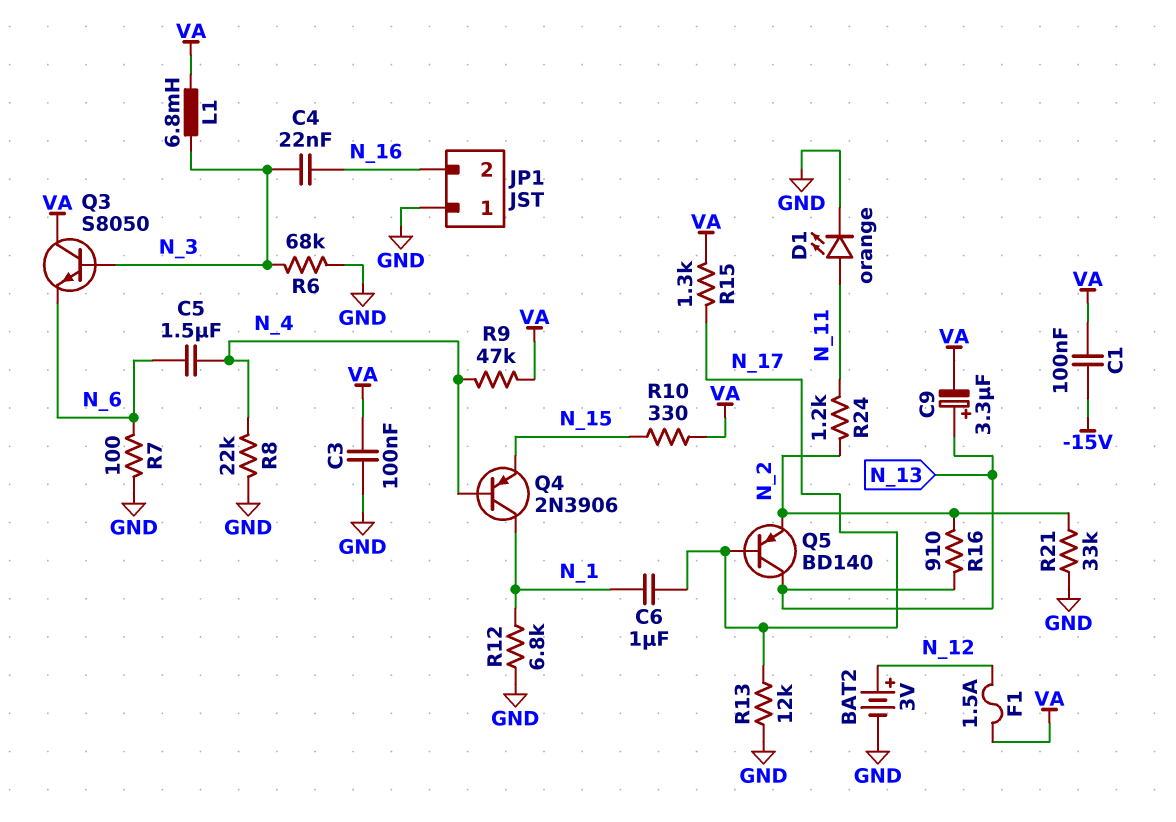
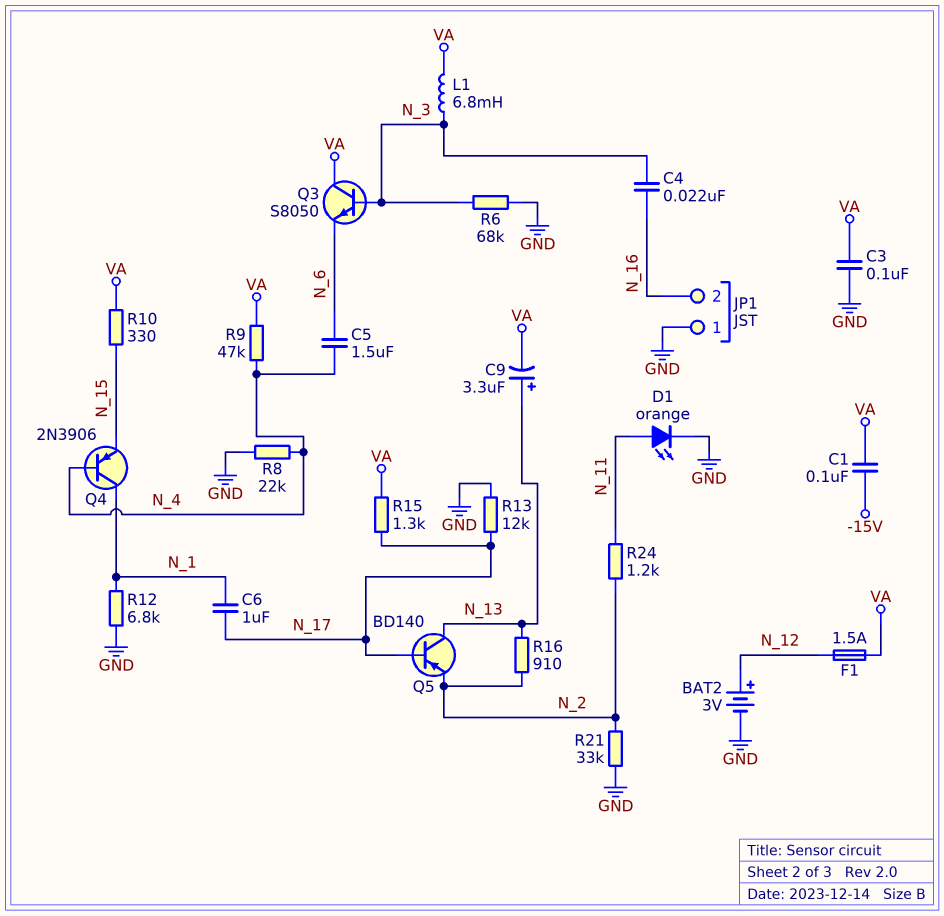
R7: 100 (GND, N_6) -> none

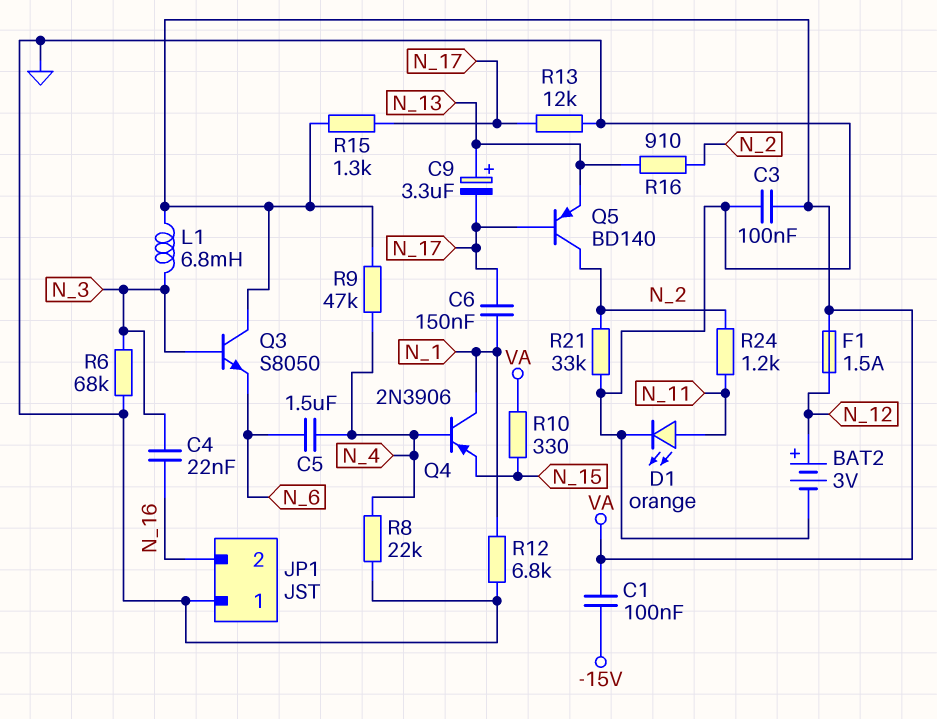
C6: 1uF (N_1, N_17) -> 150nF (N_1, N_17)
C9: 3.3uF (plus N_13, minus VA) -> 3.3uF (plus N_13, minus N_17)
Q5: PNP BD140 (B N_17, C N_13, E N_2) -> PNP BD140 (B N_17, C N_2, E N_13)

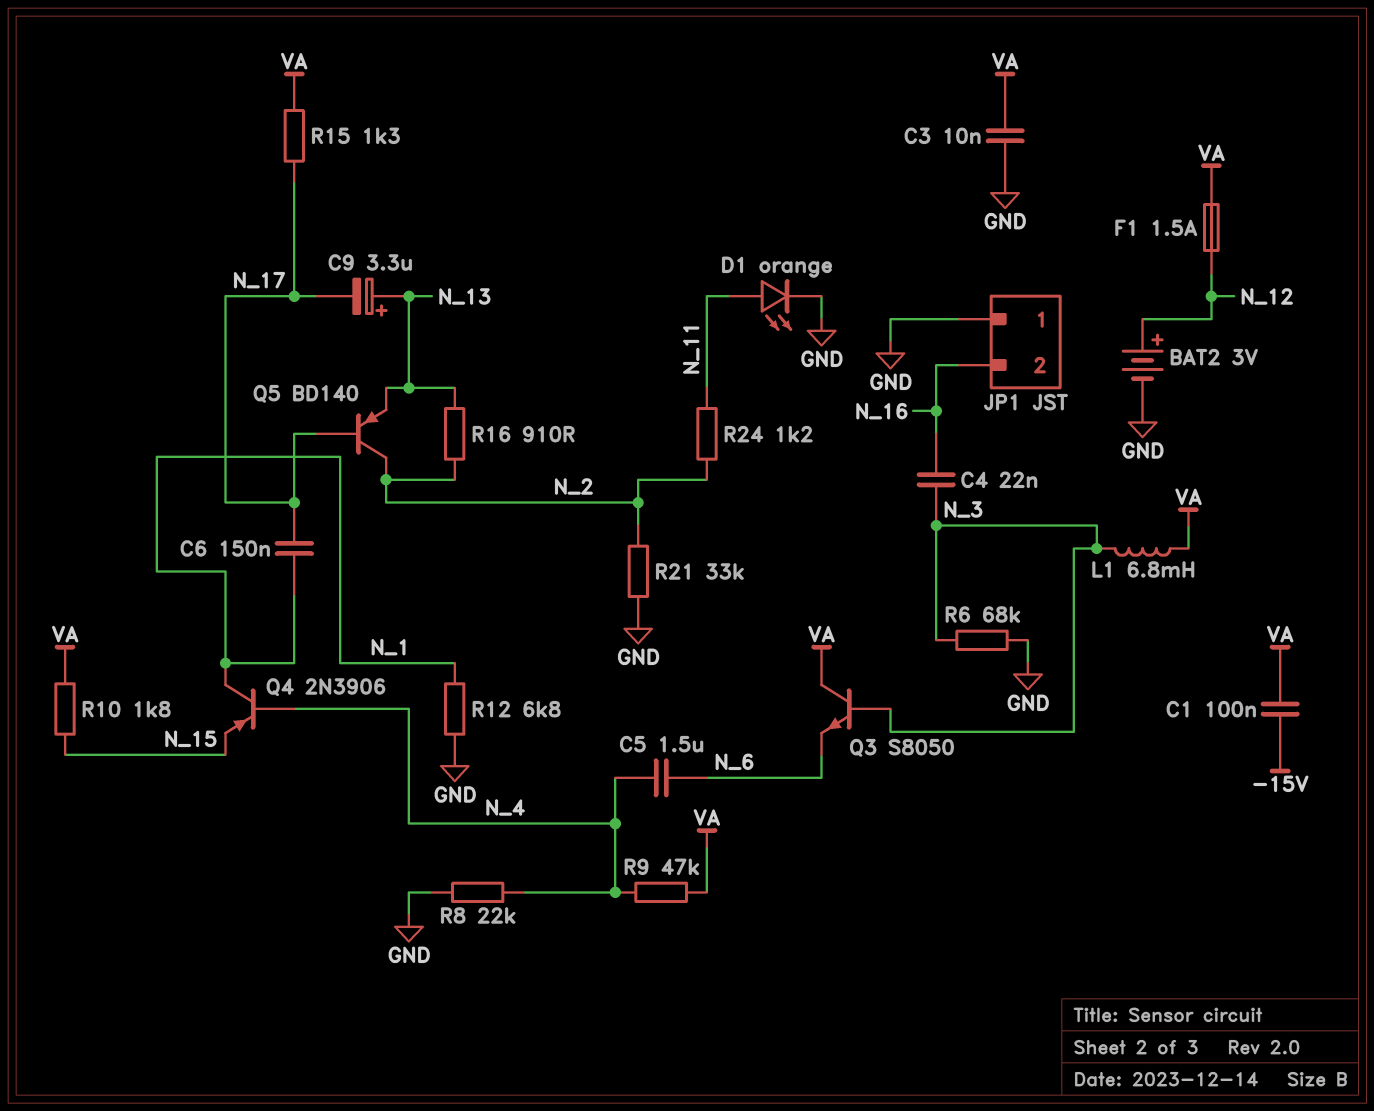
C3: 100nF (GND, VA) -> 10nF (GND, VA)
R10: 330 (N_15, VA) -> 1.8k (N_15, VA)
R13: 12k (GND, N_17) -> none

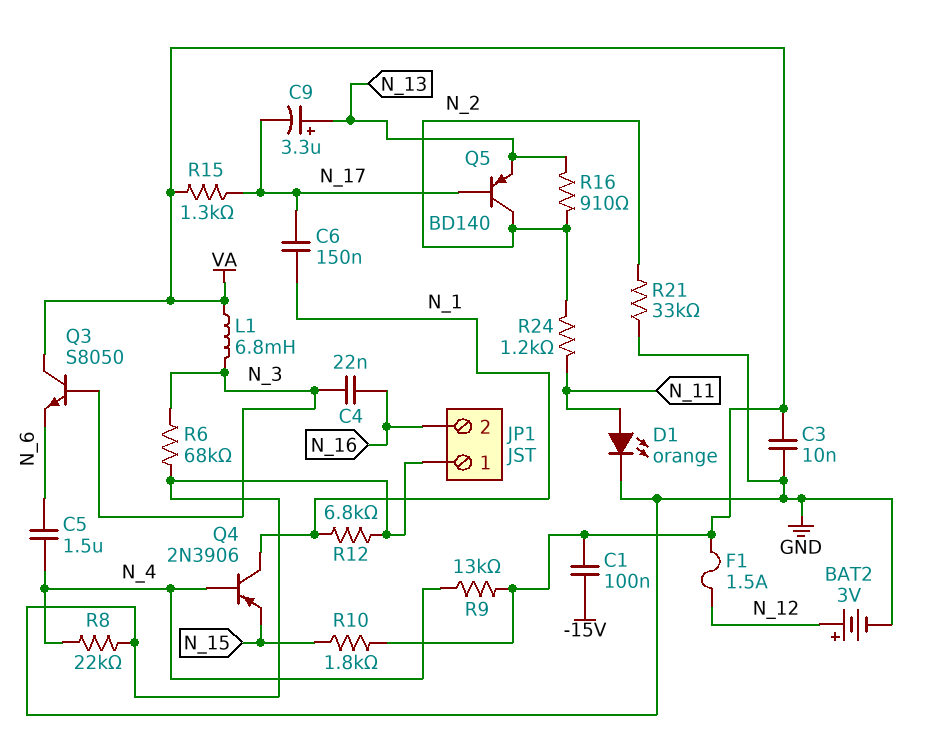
R9: 47k (N_4, VA) -> 13k (N_4, VA)

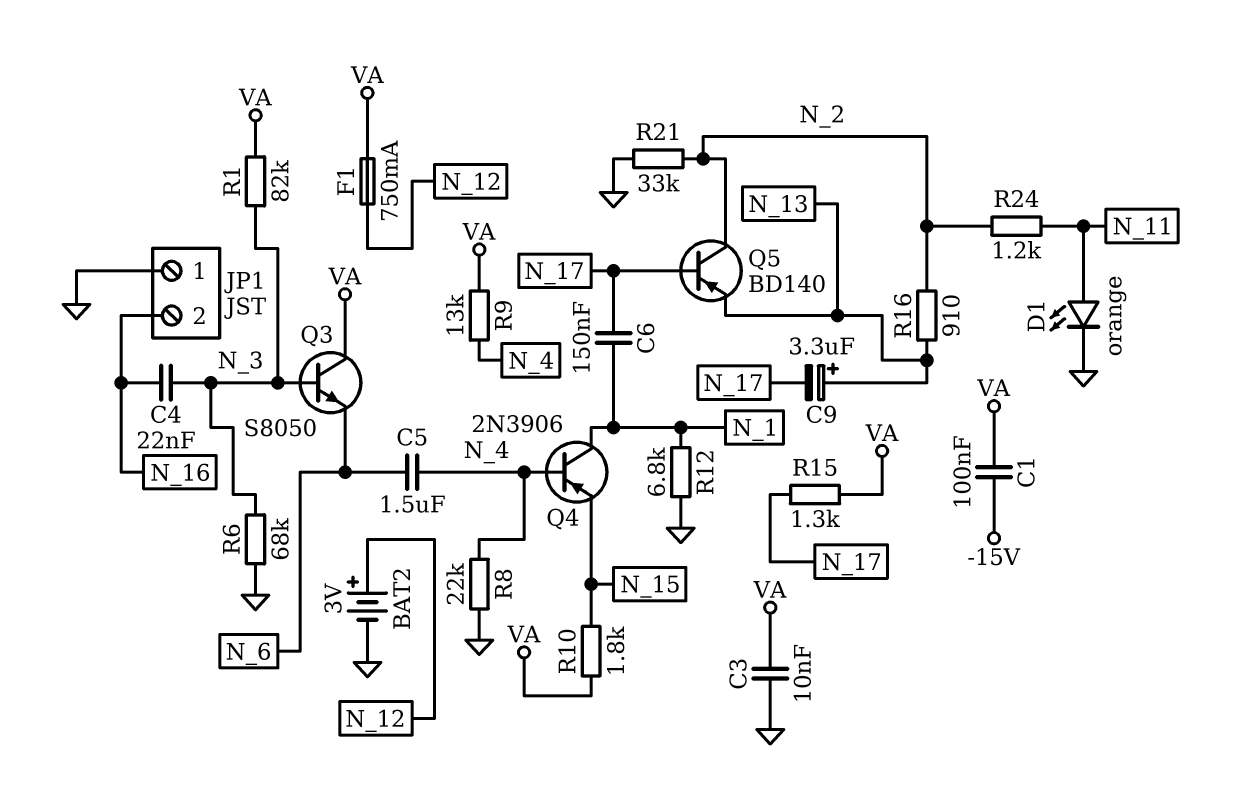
F1: 1.5A (N_12, VA) -> 750mA (N_12, VA)
L1: 6.8mH (N_3, VA) -> none
R1: none -> 82k (N_3, VA)

